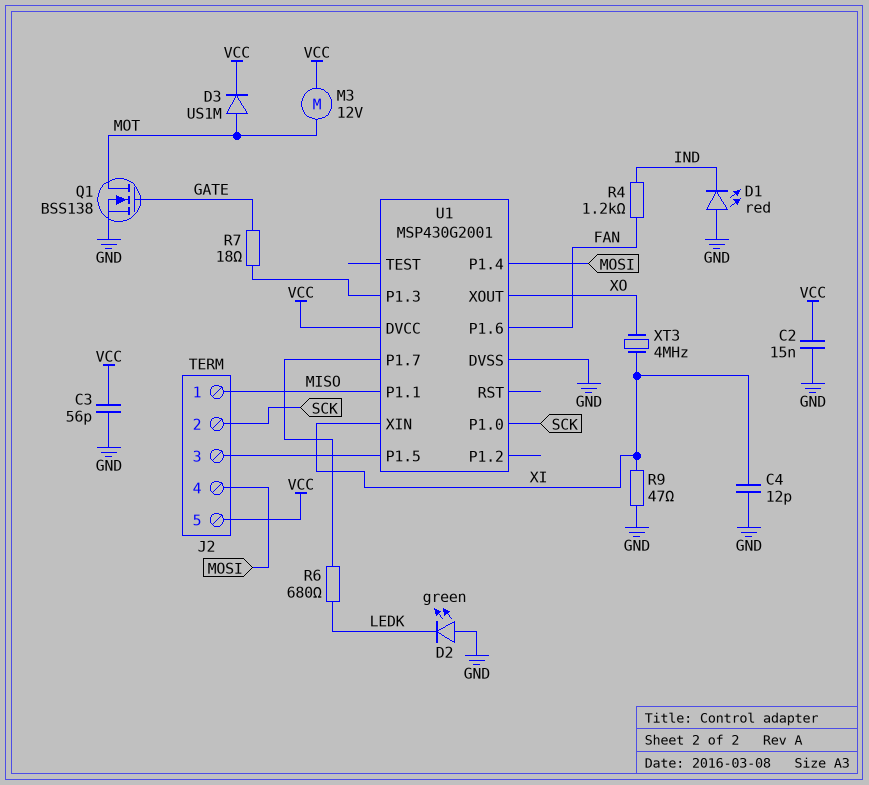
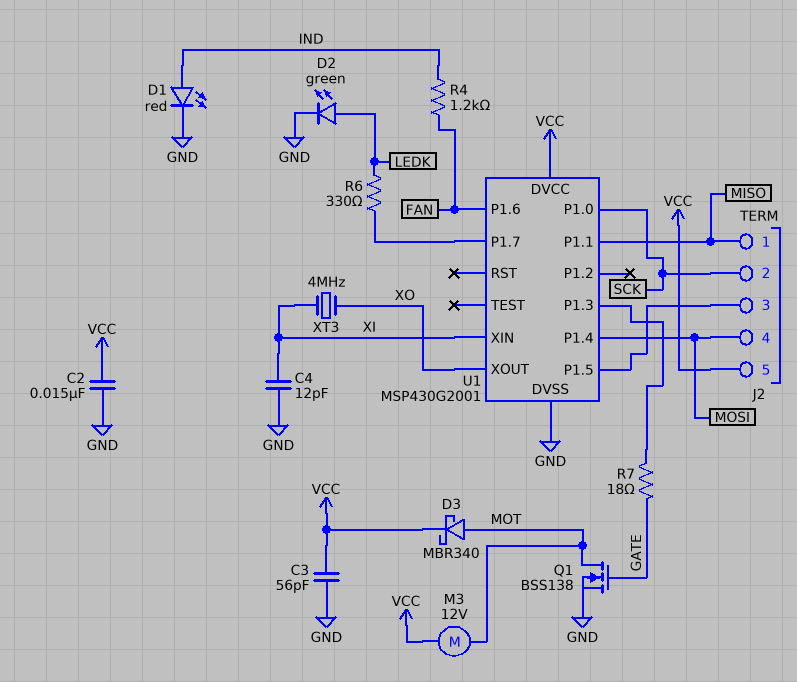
D1: LED red (A GND, K IND) -> LED red (A IND, K GND)
D2: LED green (A GND, K LEDK) -> LED green (A LEDK, K GND)
D3: diode US1M (A MOT, K VCC) -> schottky MBR340 (A MOT, K VCC)
R6: 680 (LEDK, U1/P1.7) -> 330 (LEDK, U1/P1.7)
R9: 47 (GND, XI) -> none

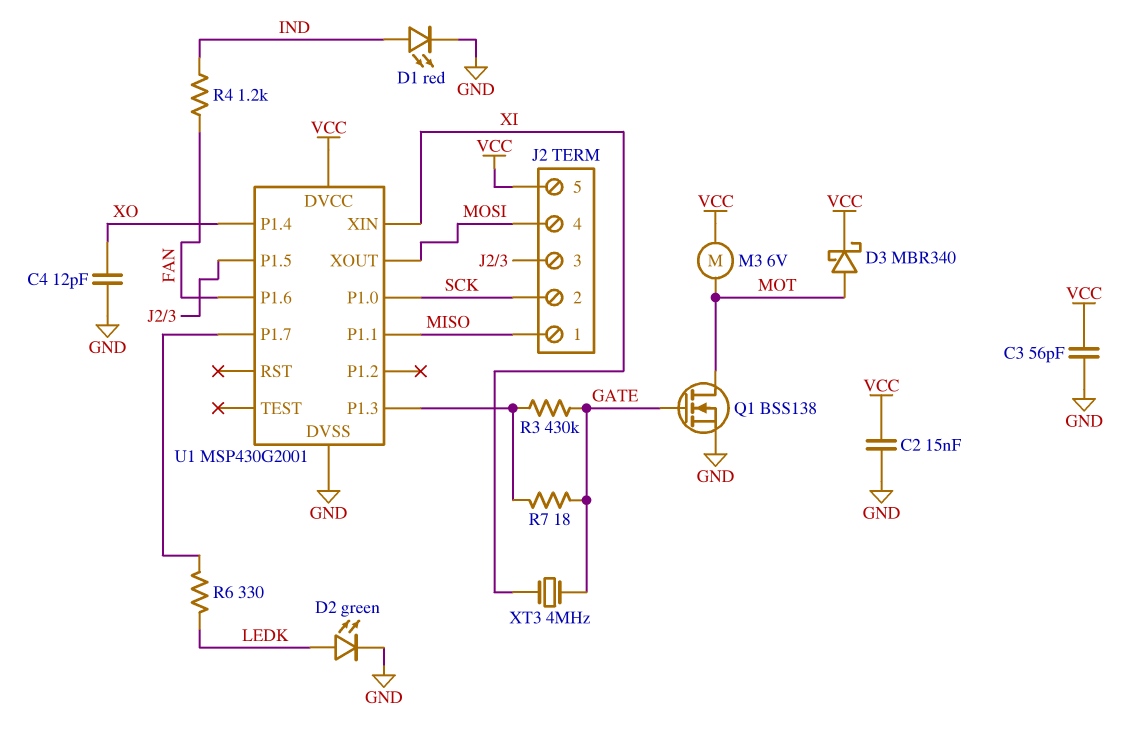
C4: 12pF (GND, XI) -> 12pF (GND, XO)
M3: motor 12V (MOT, VCC) -> motor 6V (MOT, VCC)
R3: none -> 430k (GATE, U1/P1.3)
U1 pin P1.4: MOSI -> XO
U1 pin XOUT: XO -> MOSI
XT3: 4MHz (XI, XO) -> 4MHz (GATE, XI)

